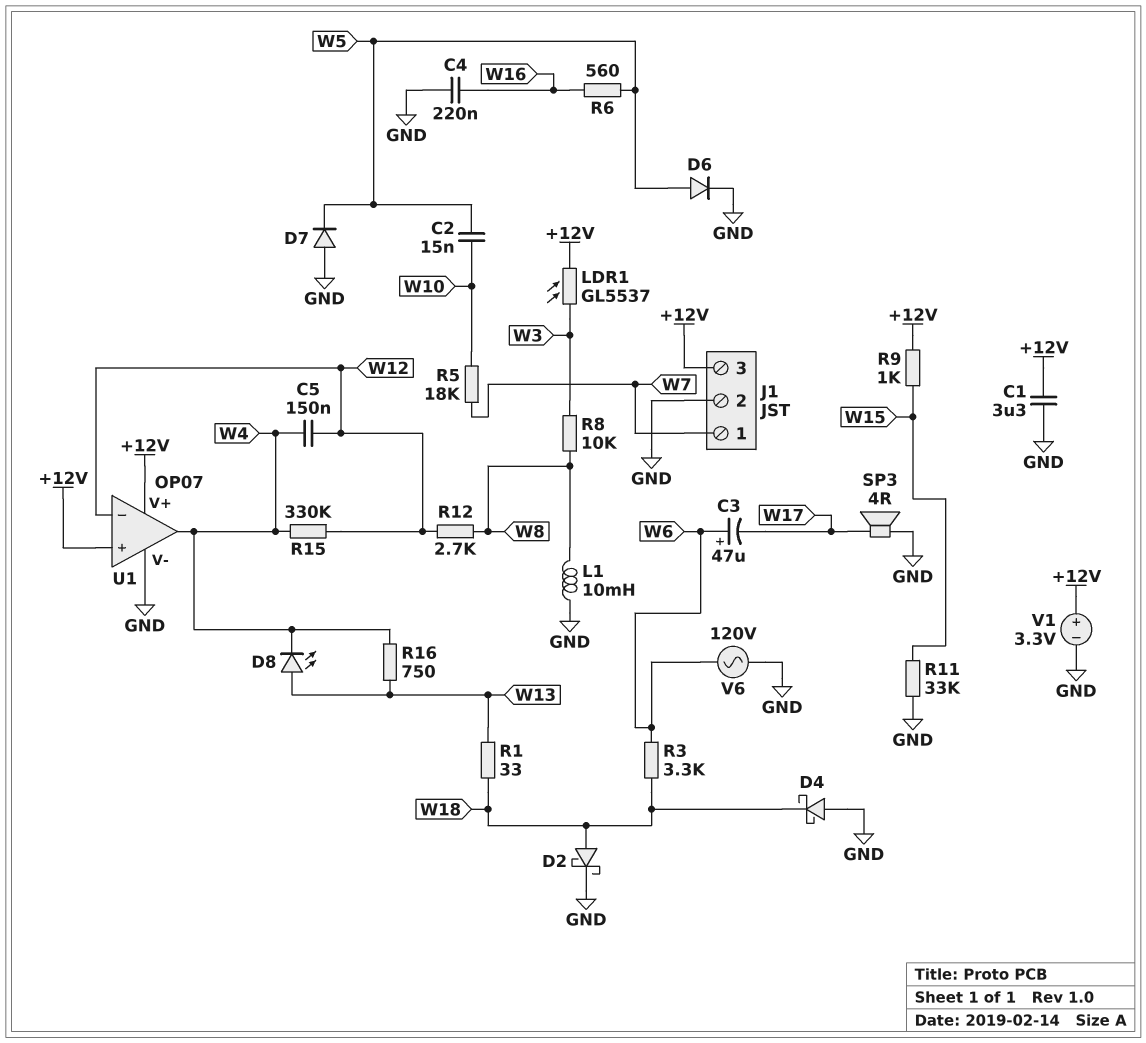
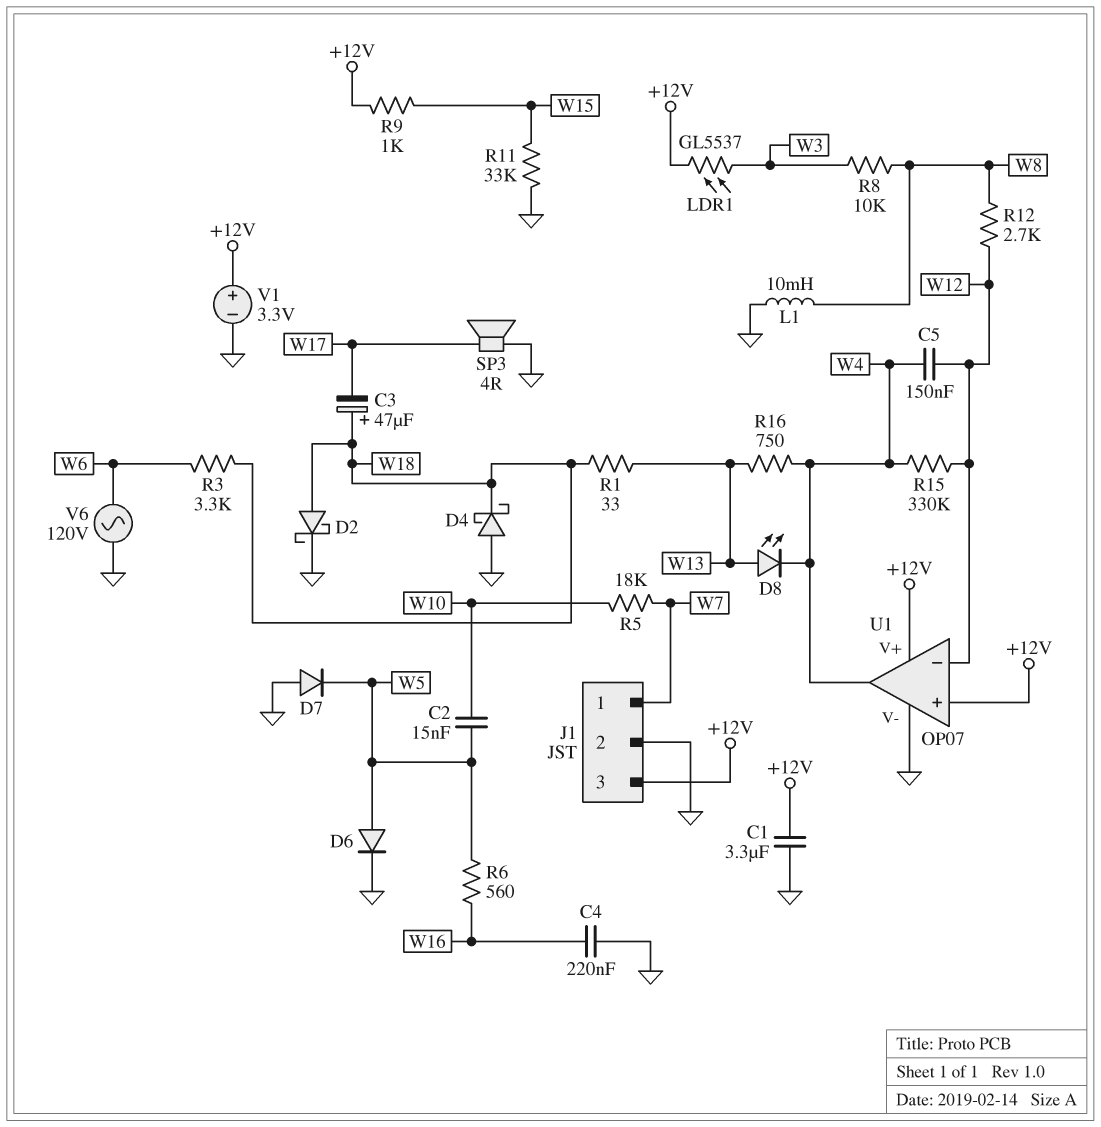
C3: 47uF (plus W6, minus W17) -> 47uF (plus W18, minus W17)

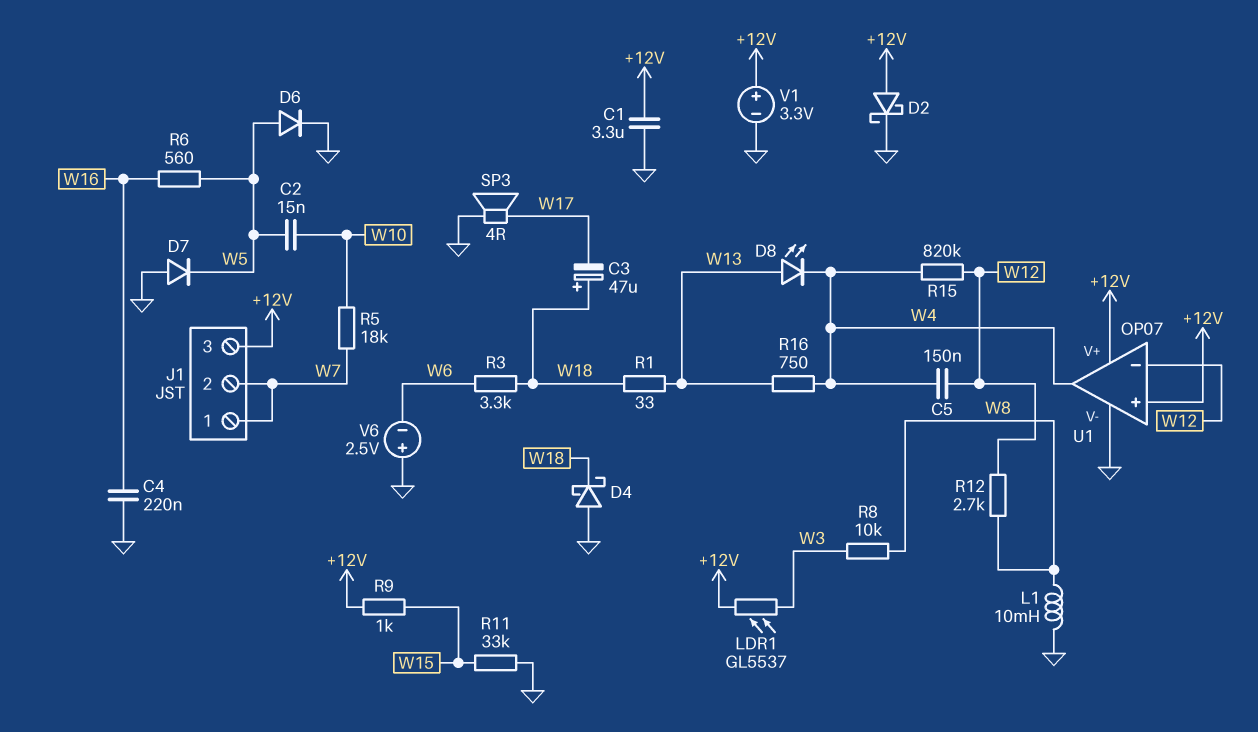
D2: schottky (A W18, K GND) -> schottky (A +12V, K GND)
J1 pin 2: GND -> W7
R15: 330k (W4, W12) -> 820k (W4, W12)
V6: AC 120V (GND, W6) -> 2.5V (plus GND, minus W6)

